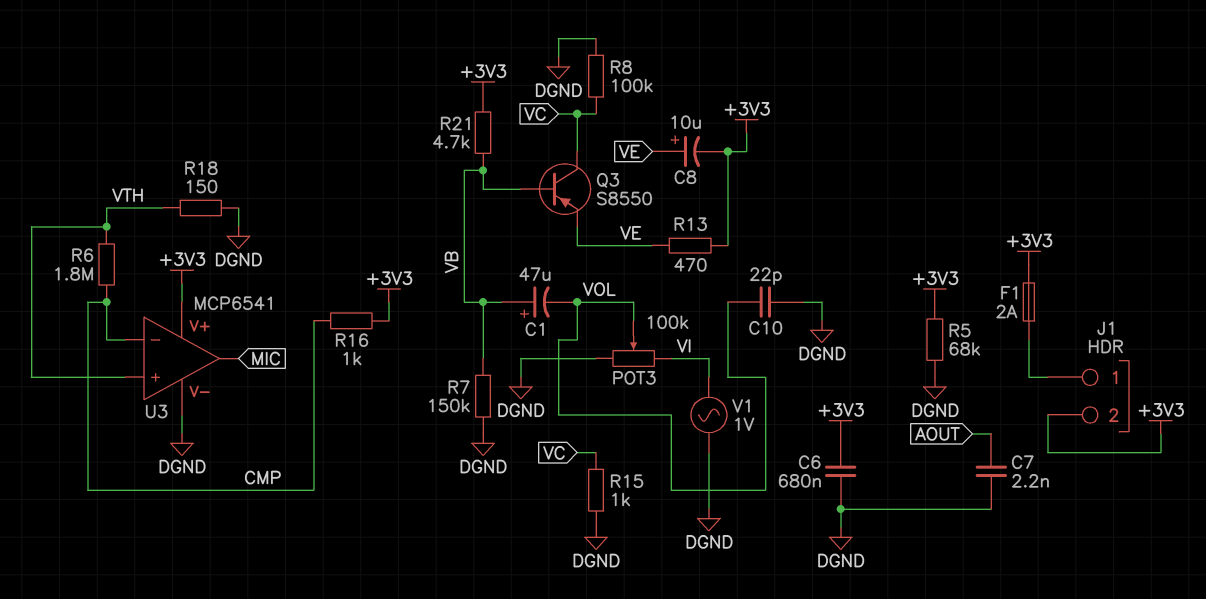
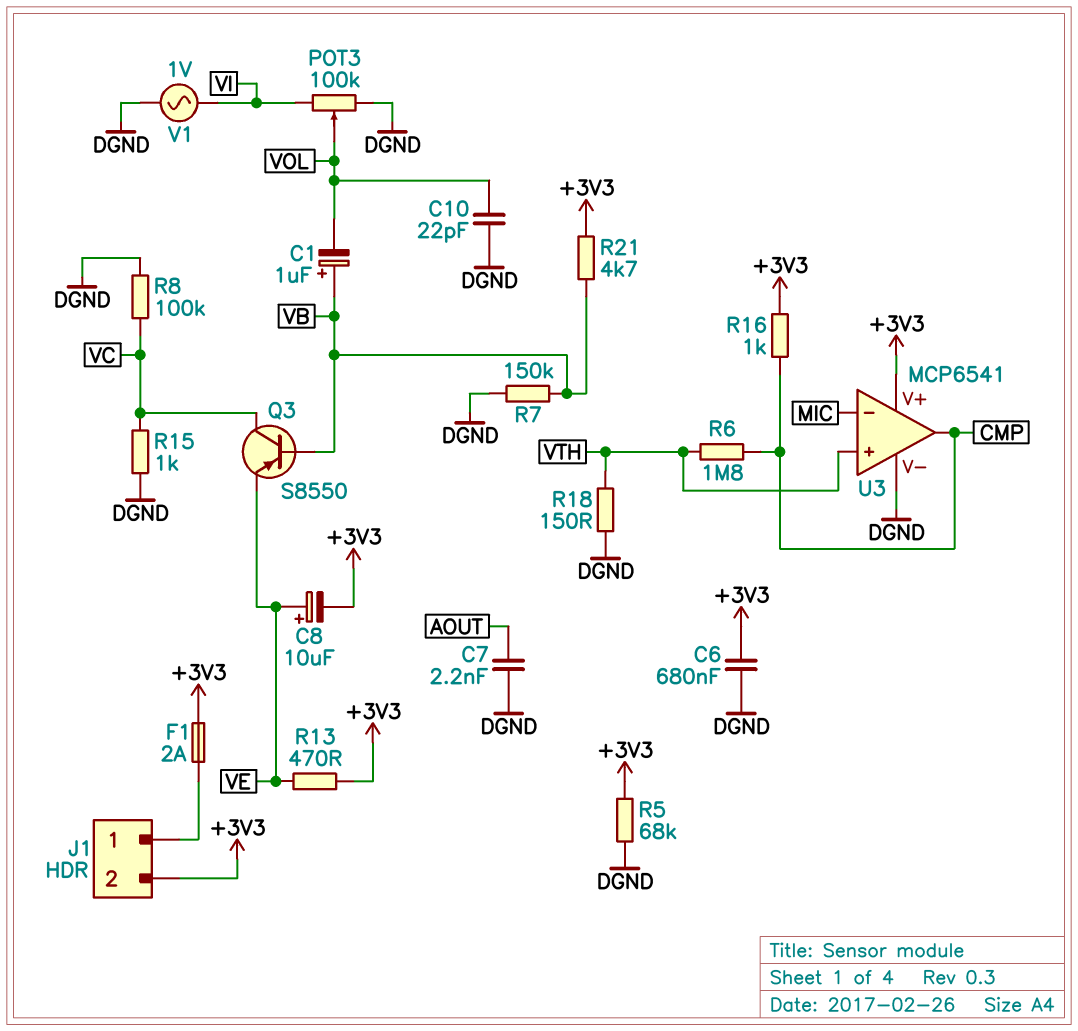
C1: 47uF (plus VB, minus VOL) -> 1uF (plus VB, minus VOL)
U3 pin in-: CMP -> MIC
U3 pin out: MIC -> CMP

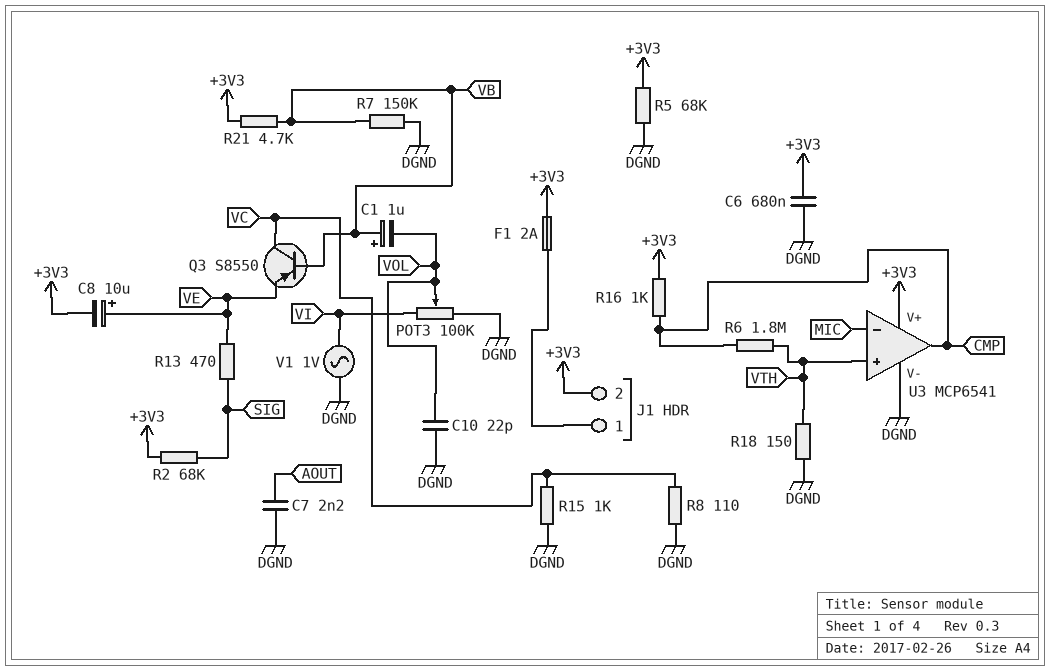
R2: none -> 68k (+3V3, SIG)
R8: 100k (DGND, VC) -> 110 (DGND, VC)
R13: 470 (+3V3, VE) -> 470 (SIG, VE)

